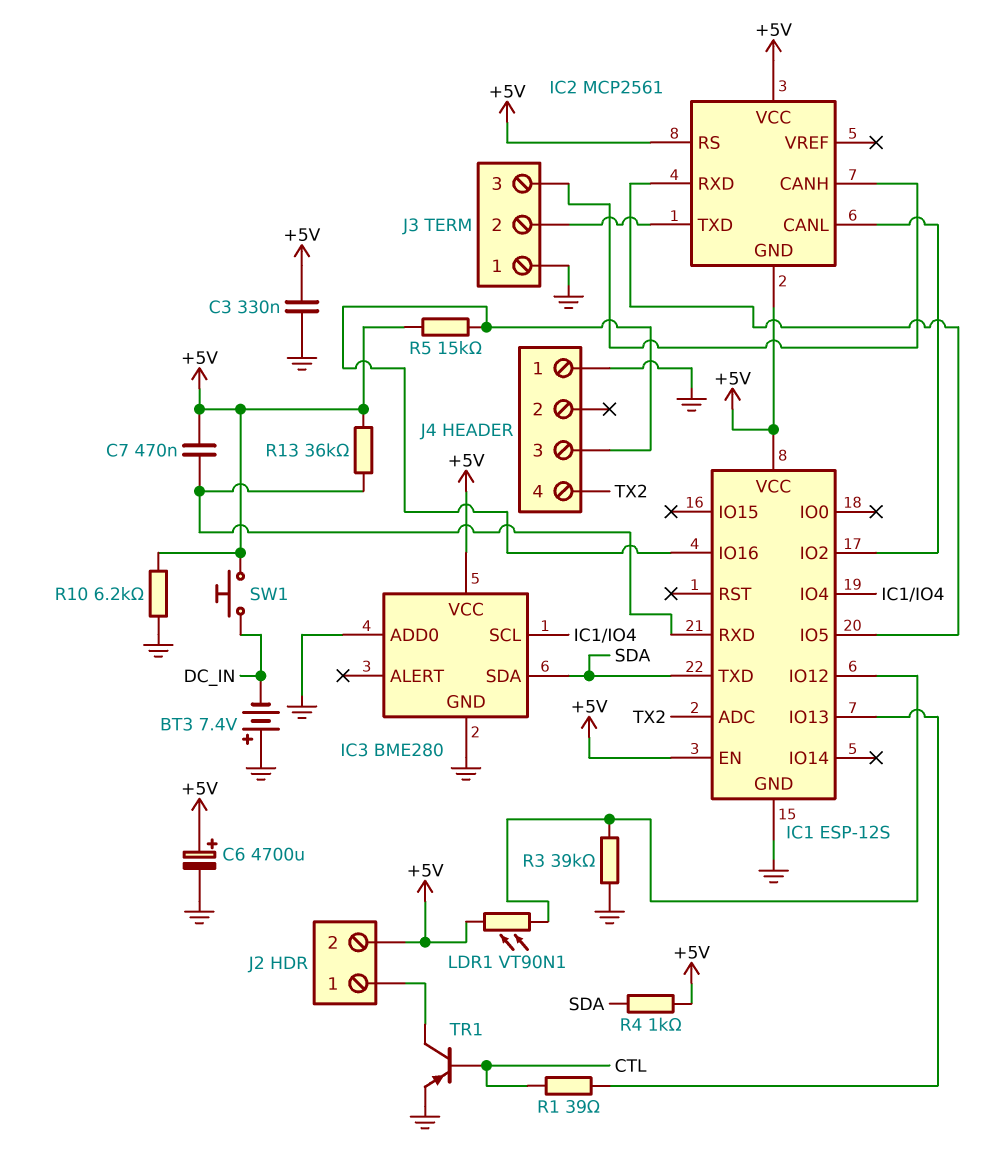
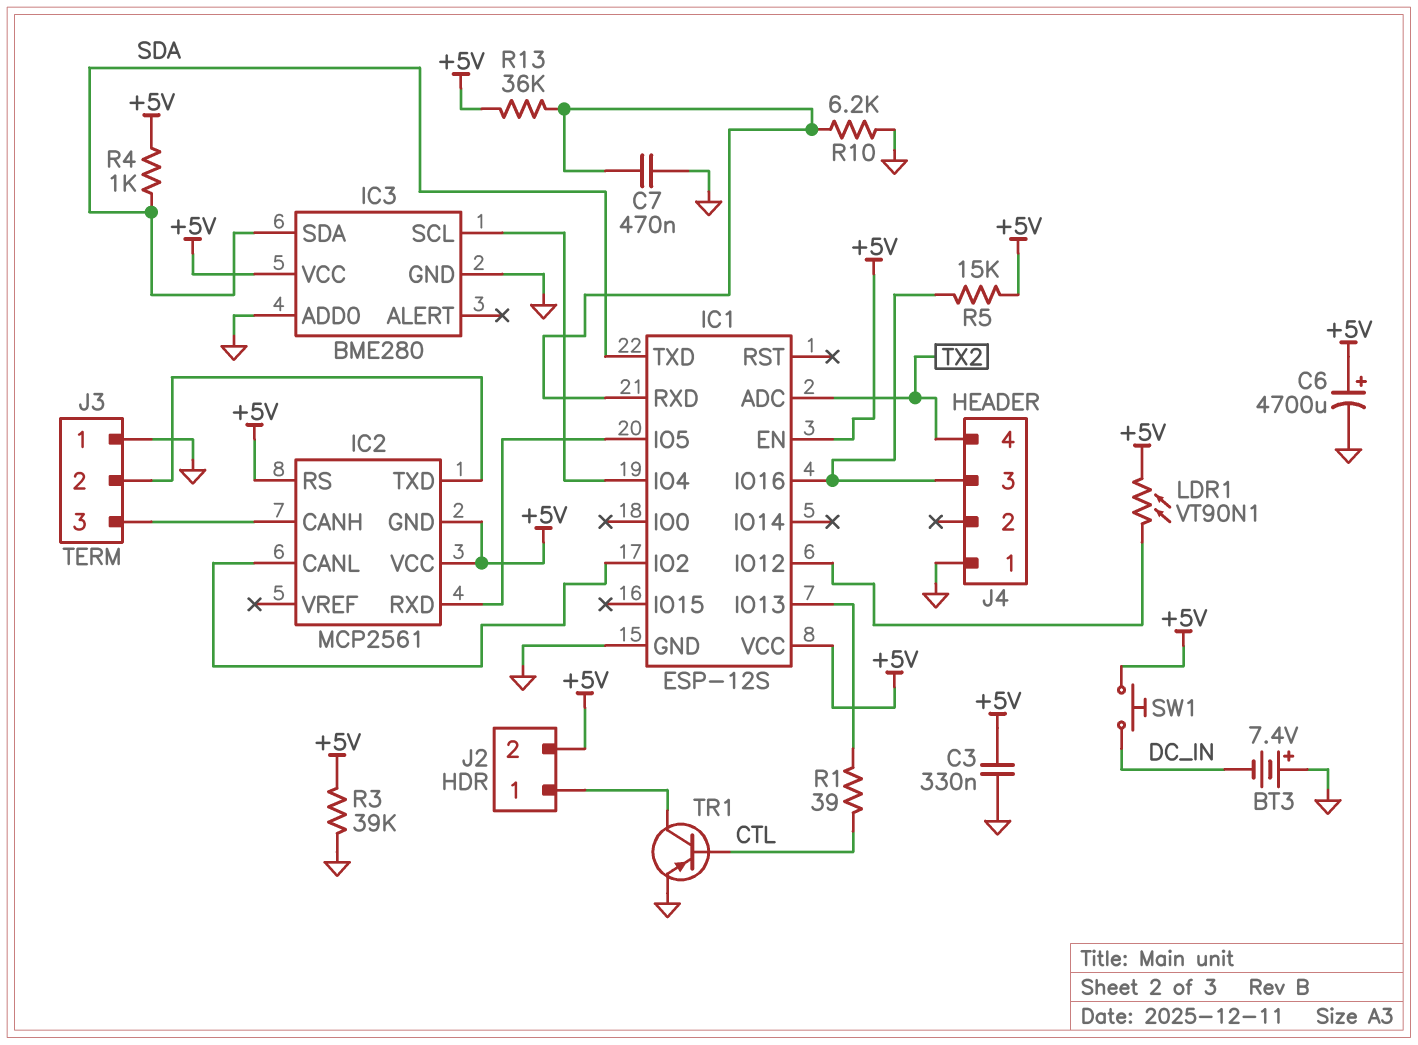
C7: 470nF (+5V, IC1/RXD) -> 470nF (GND, IC1/RXD)
R3: 39k (GND, IC1/IO12) -> 39k (+5V, GND)
R10: 6.2k (+5V, GND) -> 6.2k (GND, IC1/RXD)

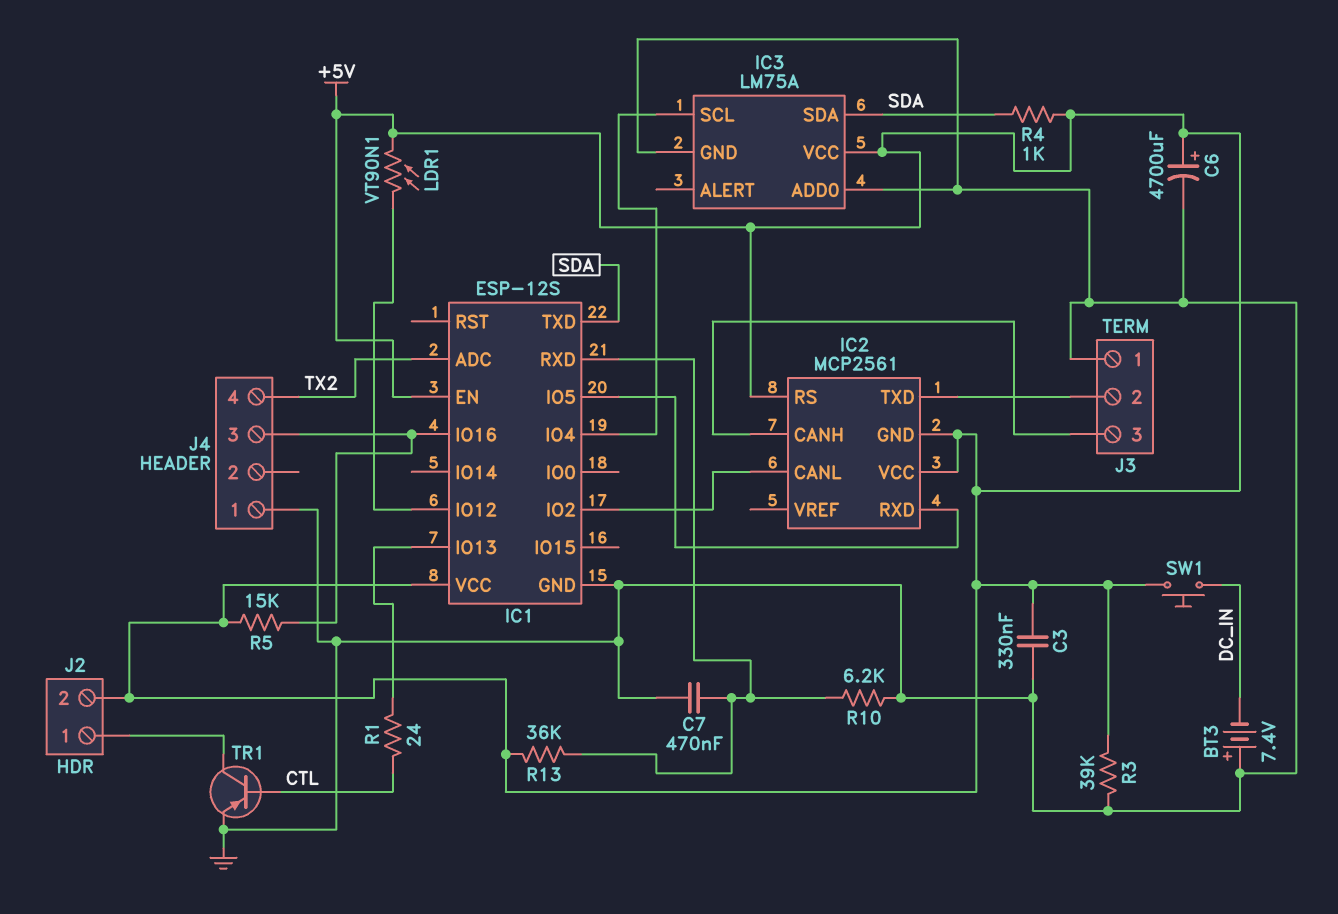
IC3: BME280 -> LM75A
R1: 39 (CTL, IC1/IO13) -> 24 (CTL, IC1/IO13)

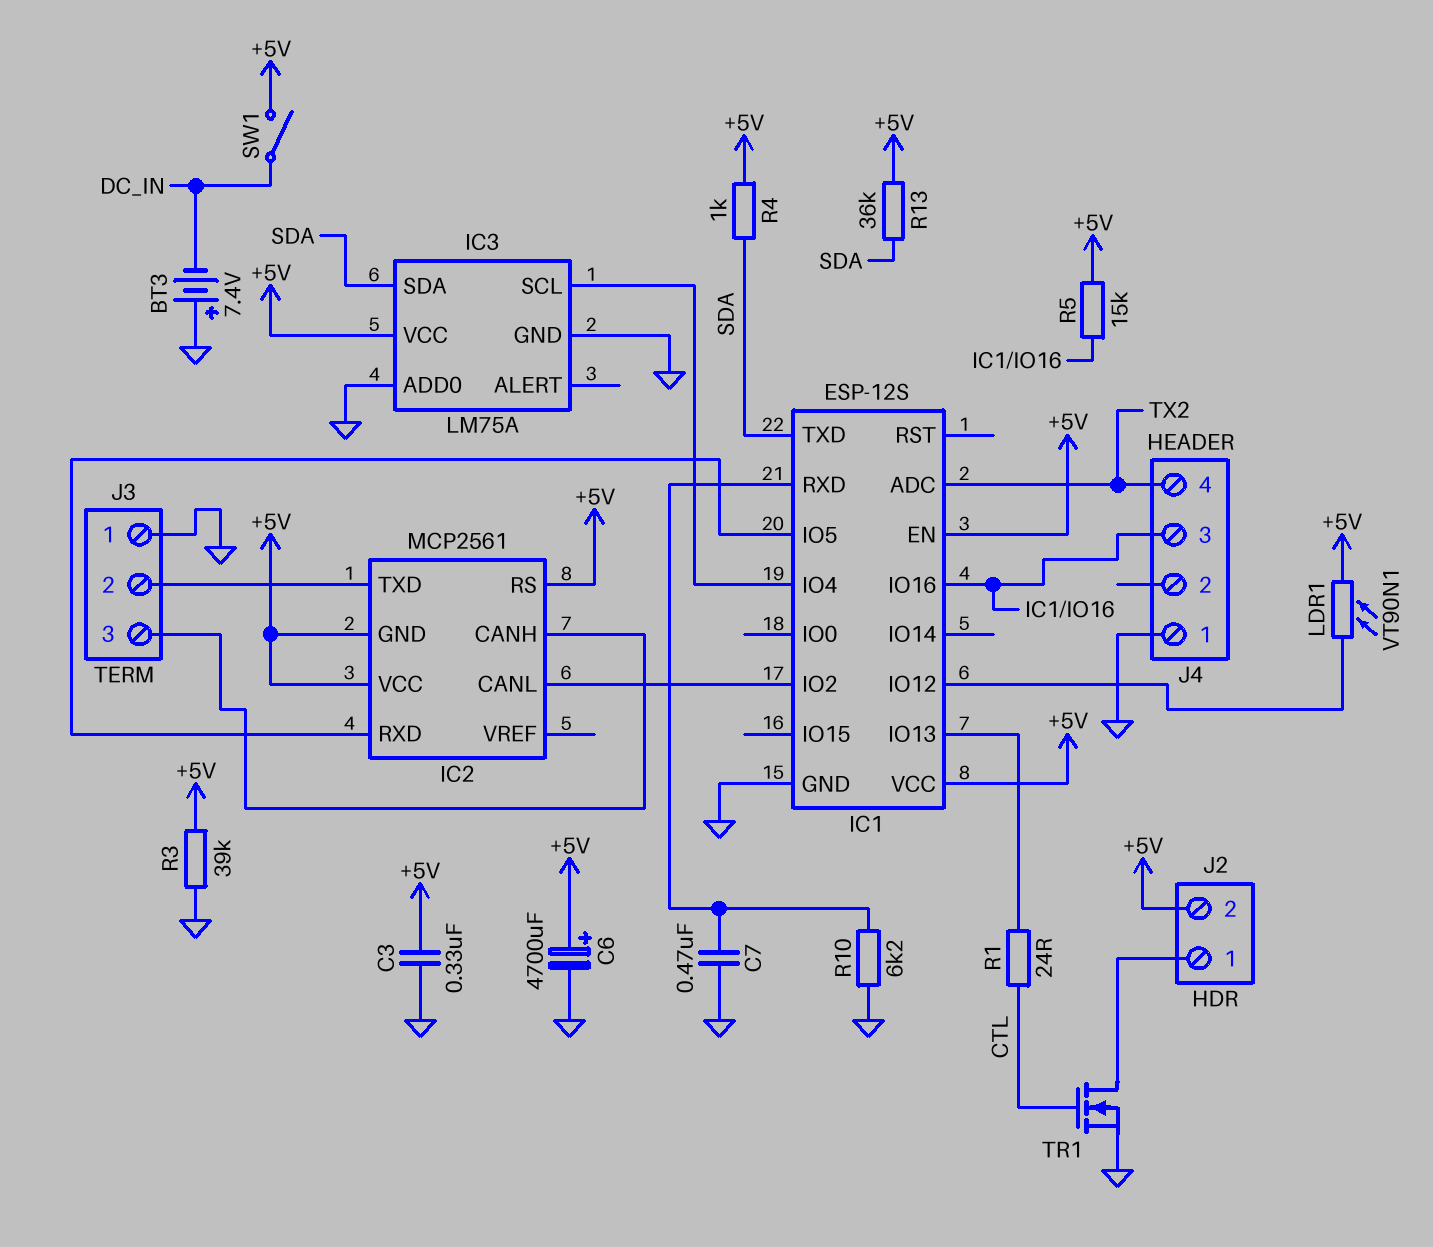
R13: 36k (+5V, IC1/RXD) -> 36k (+5V, SDA)
SW1: button (+5V, DC_IN) -> switch (+5V, DC_IN)
TR1: PNP (B CTL, C J2/1, E GND) -> NMOS (G CTL, D J2/1, S GND)

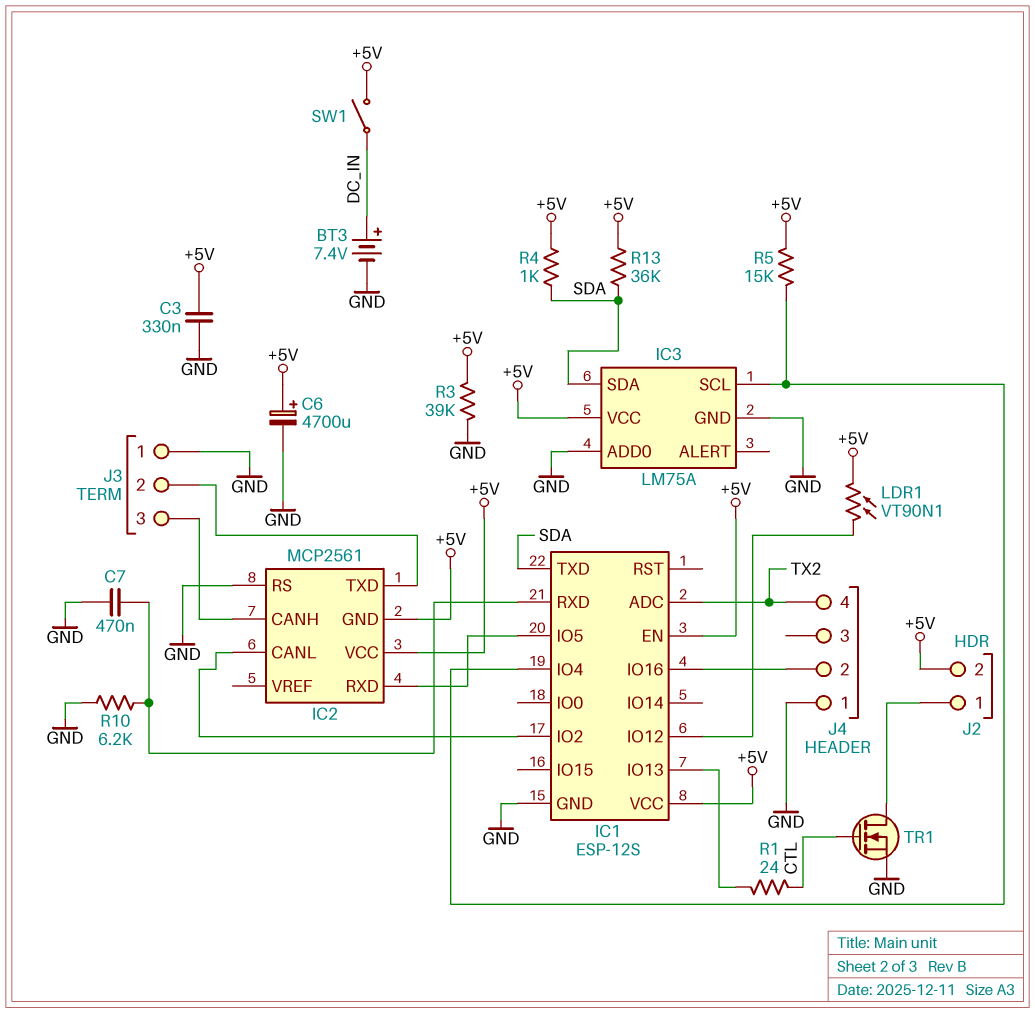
BT3: 7.4V (plus GND, minus DC_IN) -> 7.4V (plus DC_IN, minus GND)
IC2 pin RS: +5V -> GND
J4 pin 2: none -> IC1/IO16
J4 pin 3: IC1/IO16 -> none
R5: 15k (+5V, IC1/IO16) -> 15k (+5V, IC1/IO4)

